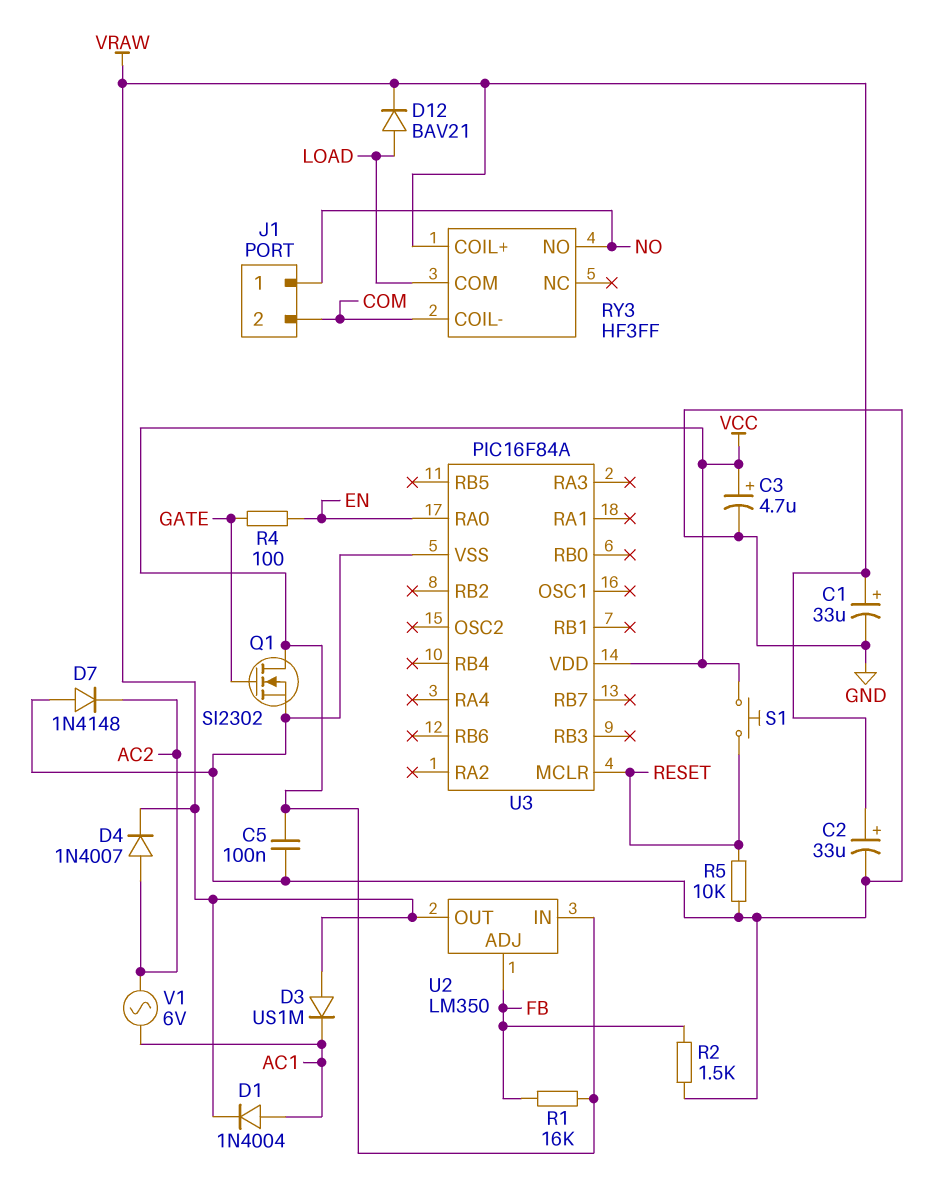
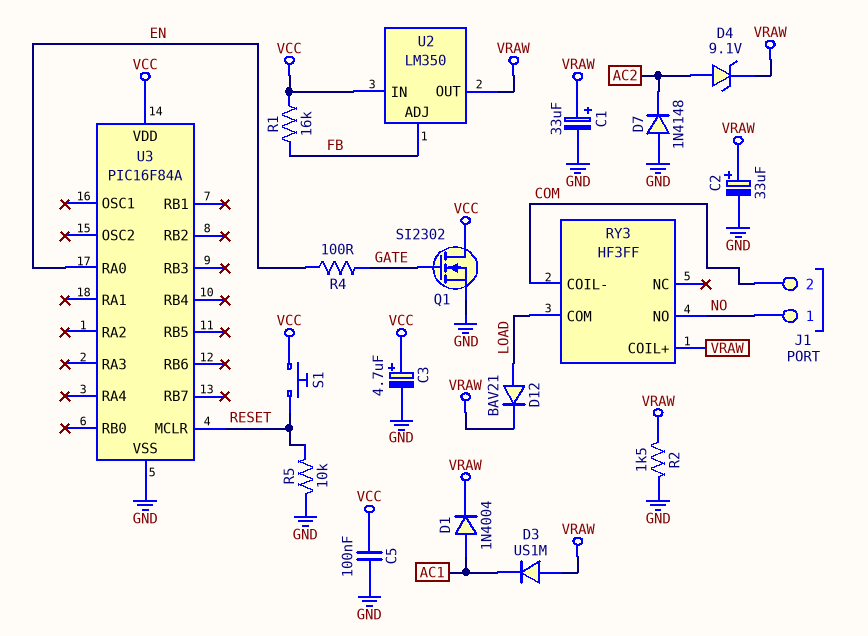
D4: diode 1N4007 (A AC2, K VRAW) -> zener 9.1V (A AC2, K VRAW)
R2: 1.5k (FB, GND) -> 1.5k (GND, VRAW)
V1: AC 6V (AC1, AC2) -> none

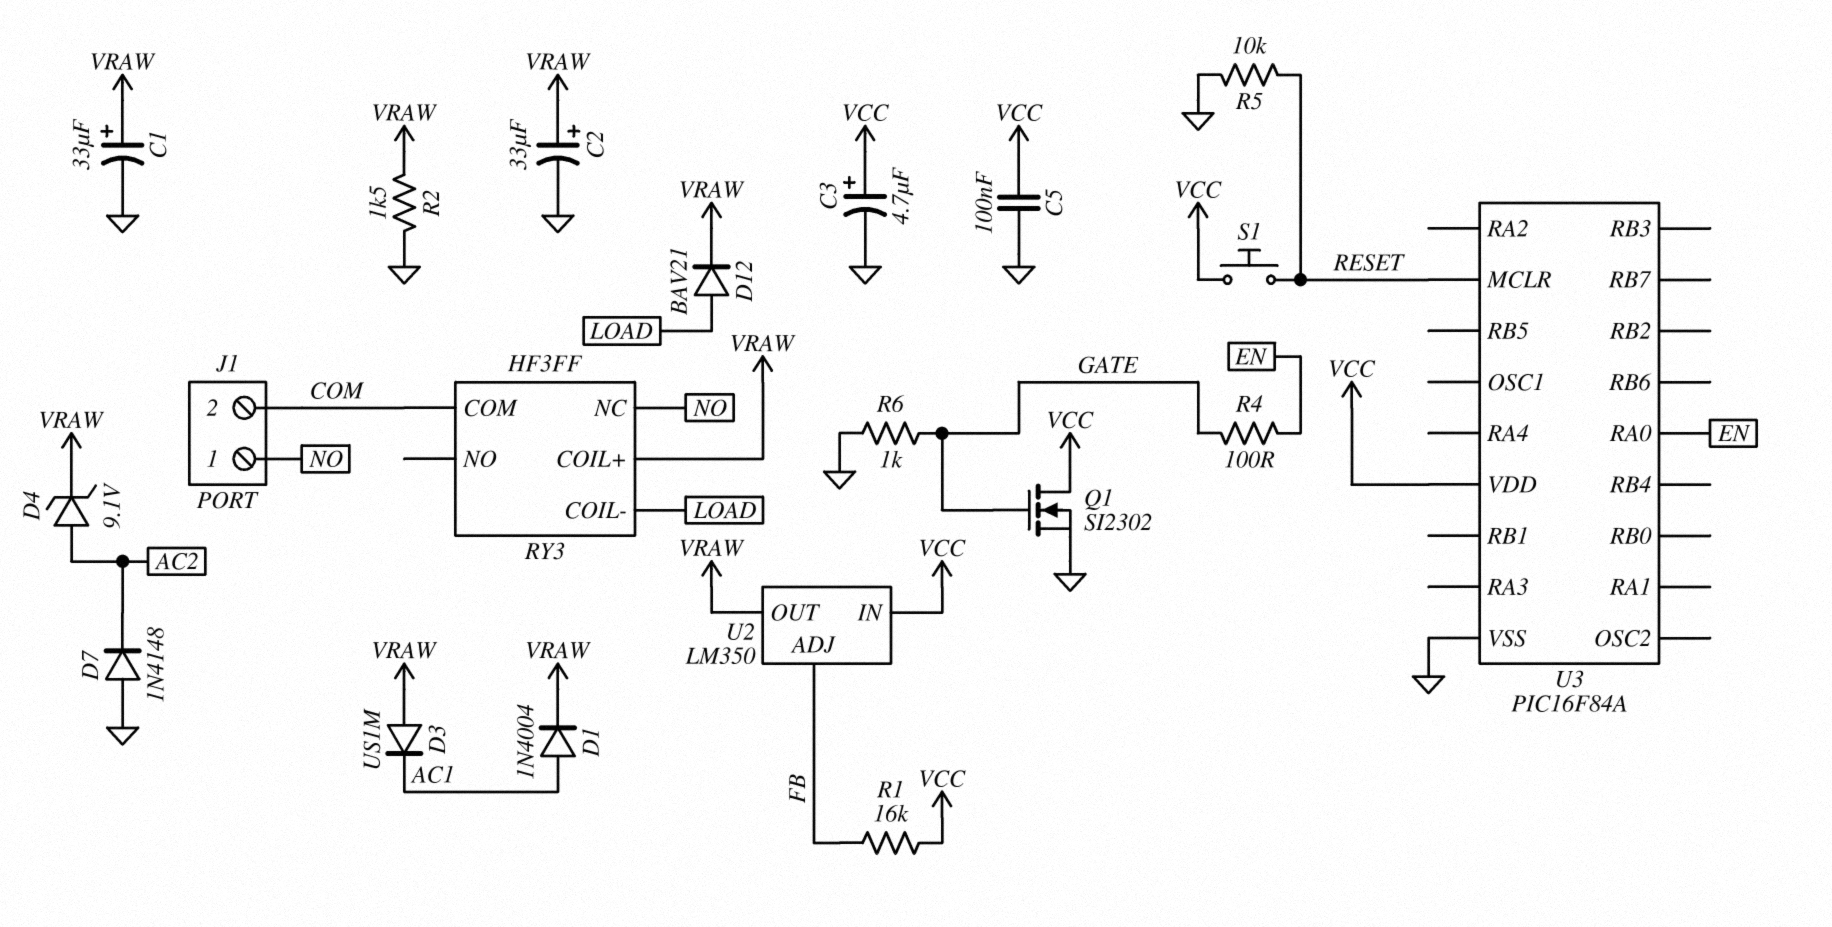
R6: none -> 1k (GATE, GND)
RY3 pin COIL-: COM -> LOAD
RY3 pin COM: LOAD -> COM
RY3 pin NC: none -> NO
RY3 pin NO: NO -> none

